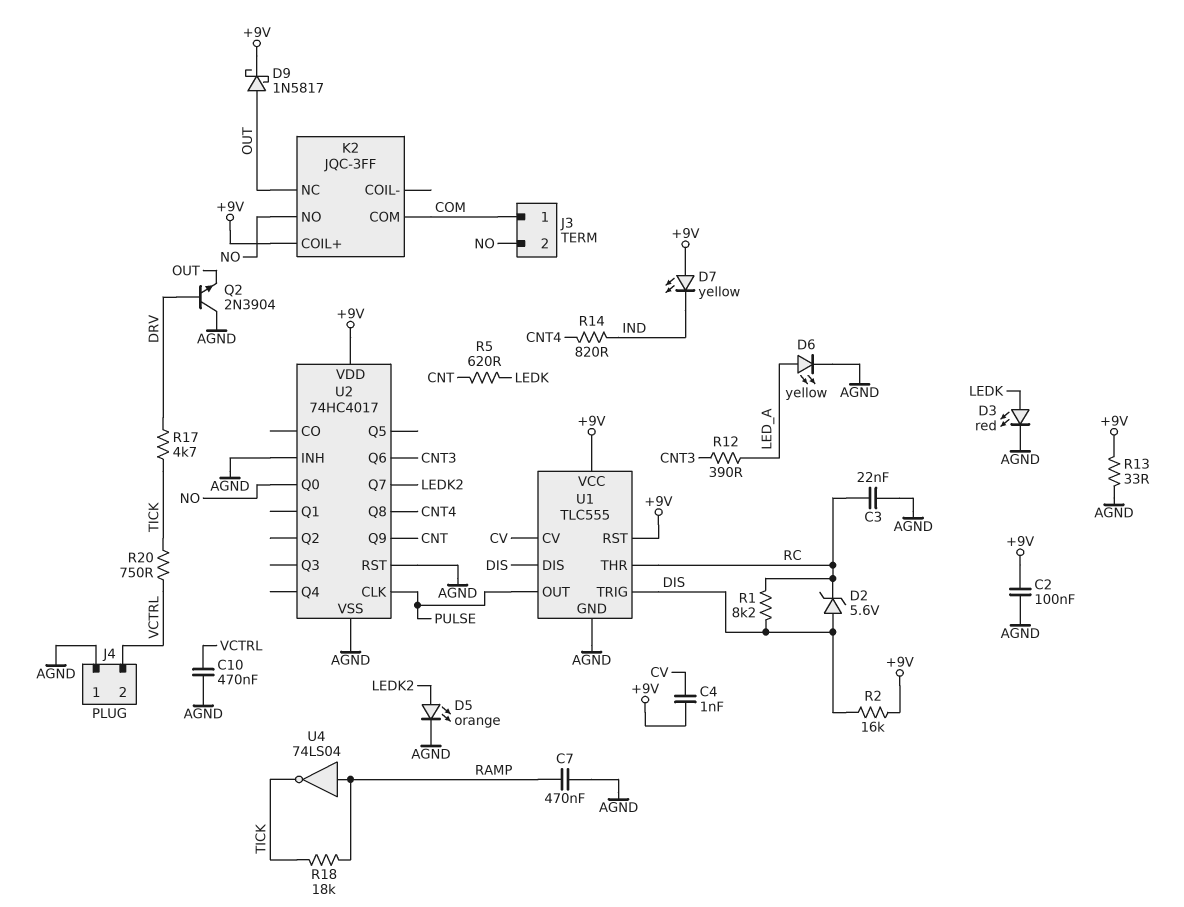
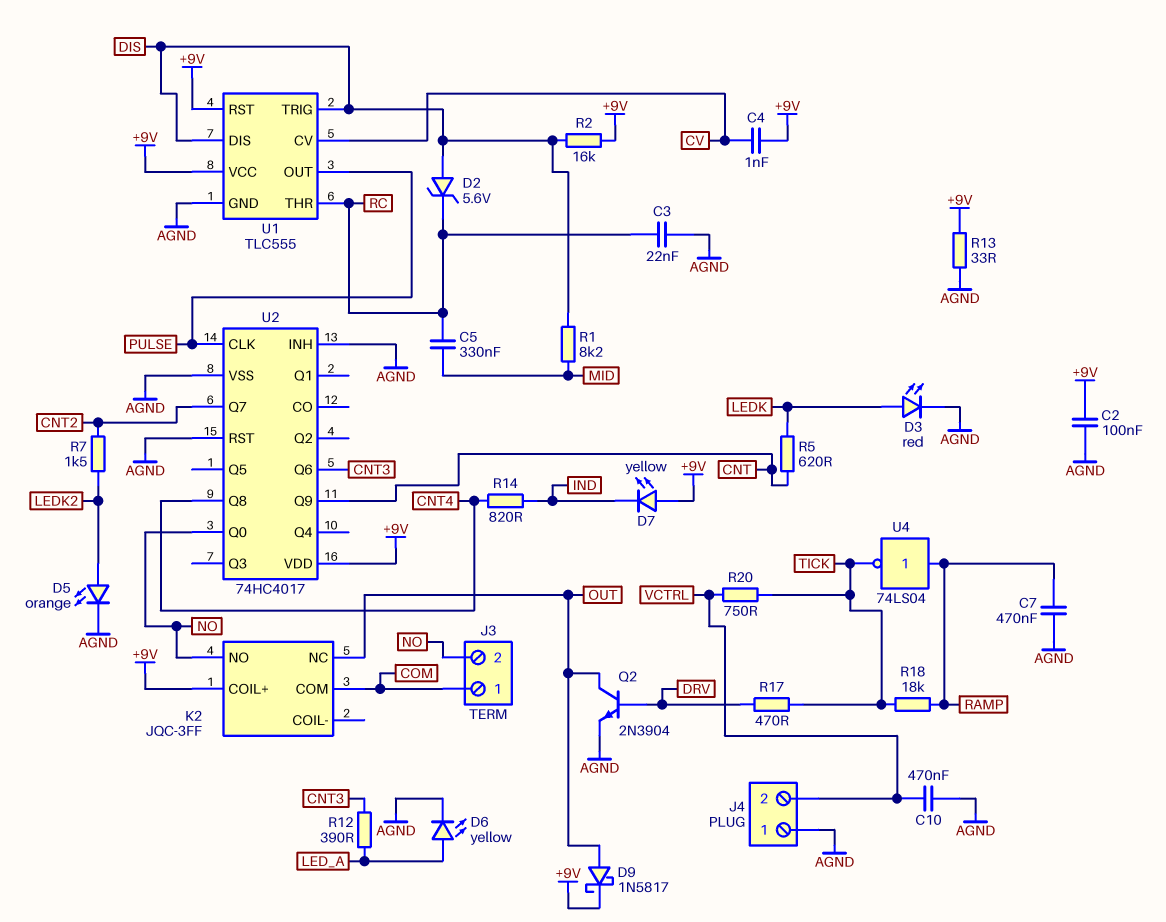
C5: none -> 330nF (MID, RC)
Q2: NPN 2N3904 (B DRV, C AGND, E OUT) -> NPN 2N3904 (B DRV, C OUT, E AGND)
R1: 8.2k (DIS, RC) -> 8.2k (DIS, MID)
R7: none -> 1.5k (CNT2, LEDK2)
R17: 4.7k (DRV, TICK) -> 470 (DRV, TICK)
U2 pin Q7: LEDK2 -> CNT2

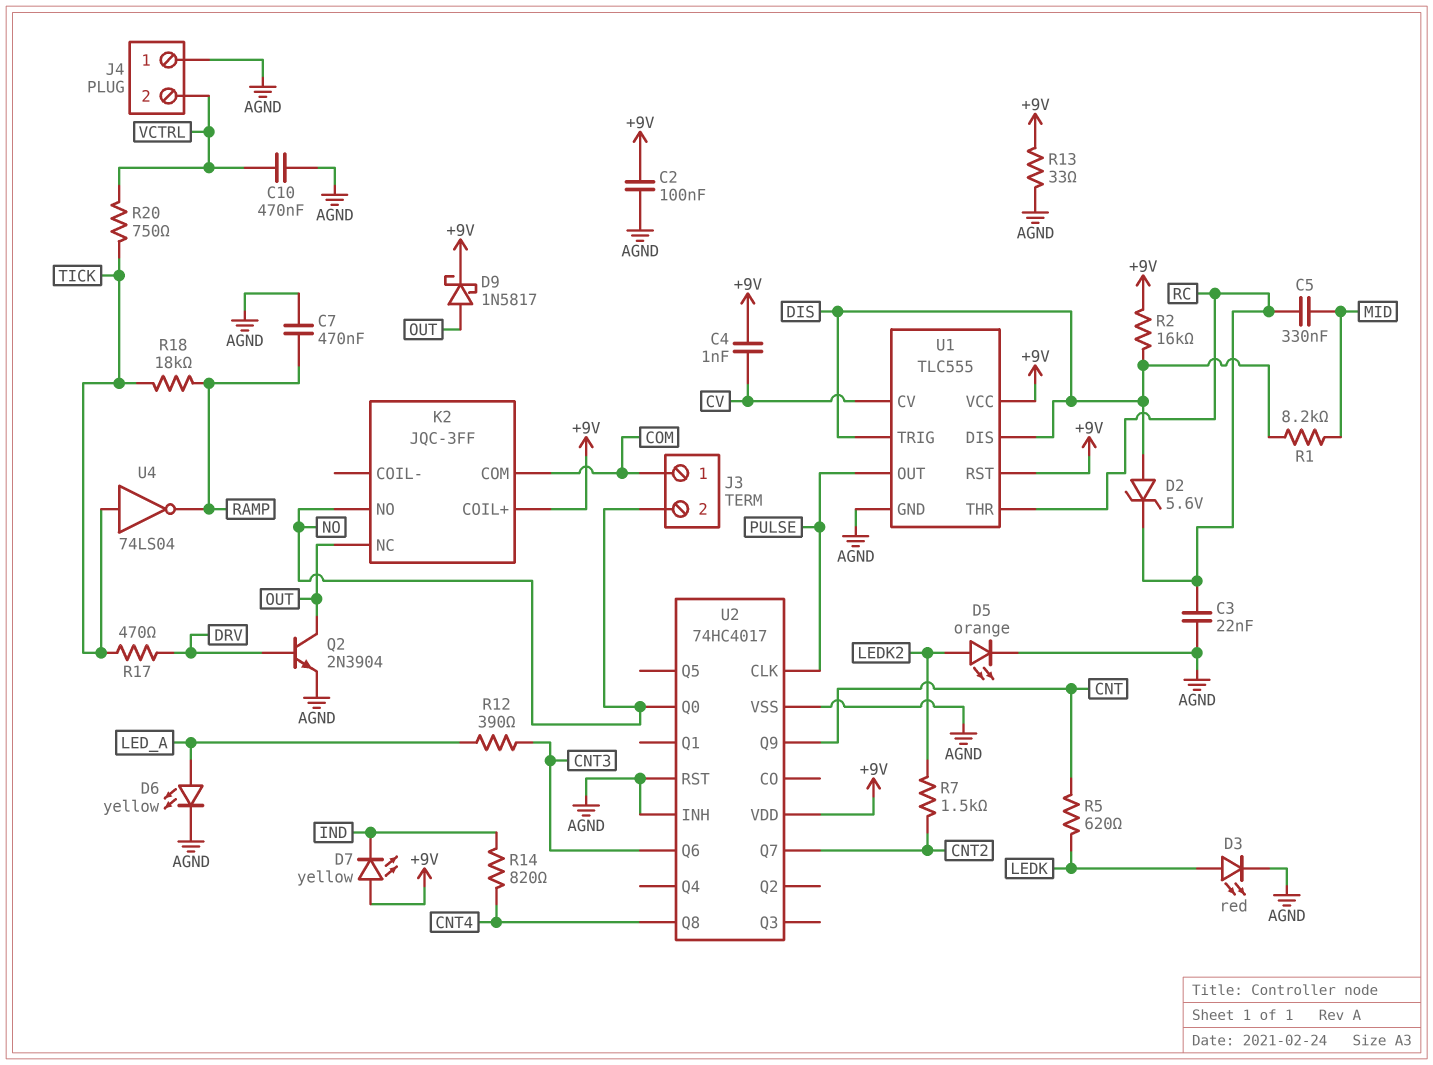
U4: NOT 74LS04 (in RAMP, out TICK) -> NOT 74LS04 (in TICK, out RAMP)

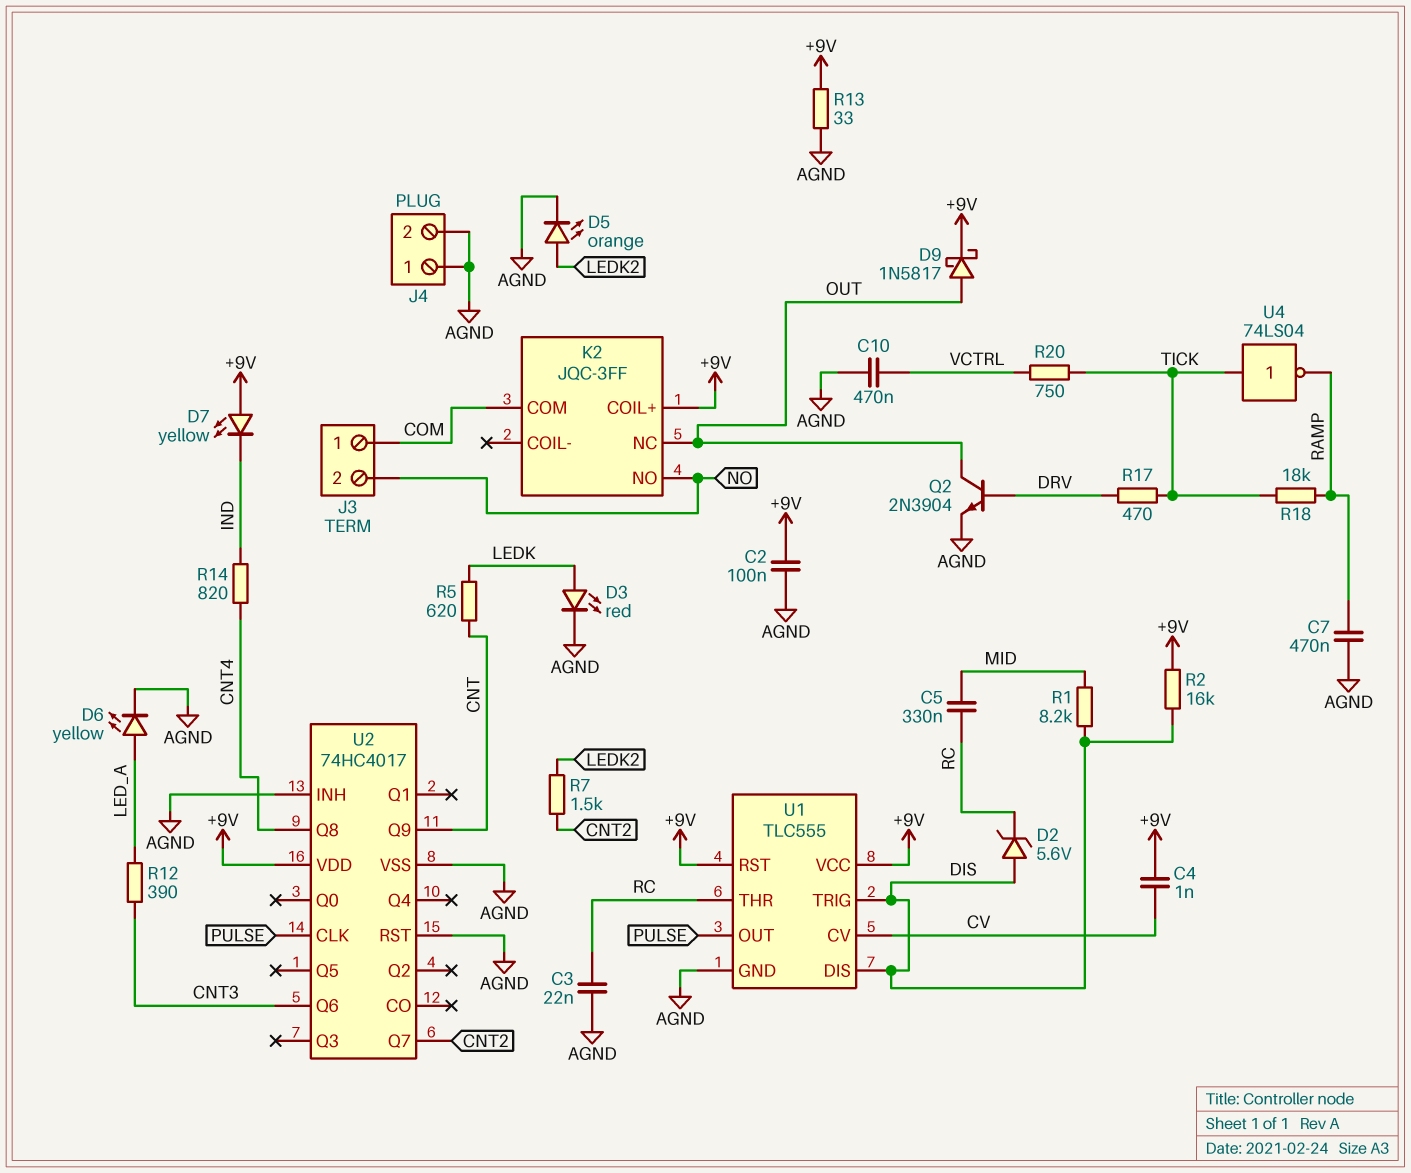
J4 pin 2: VCTRL -> AGND
U2 pin Q0: NO -> none

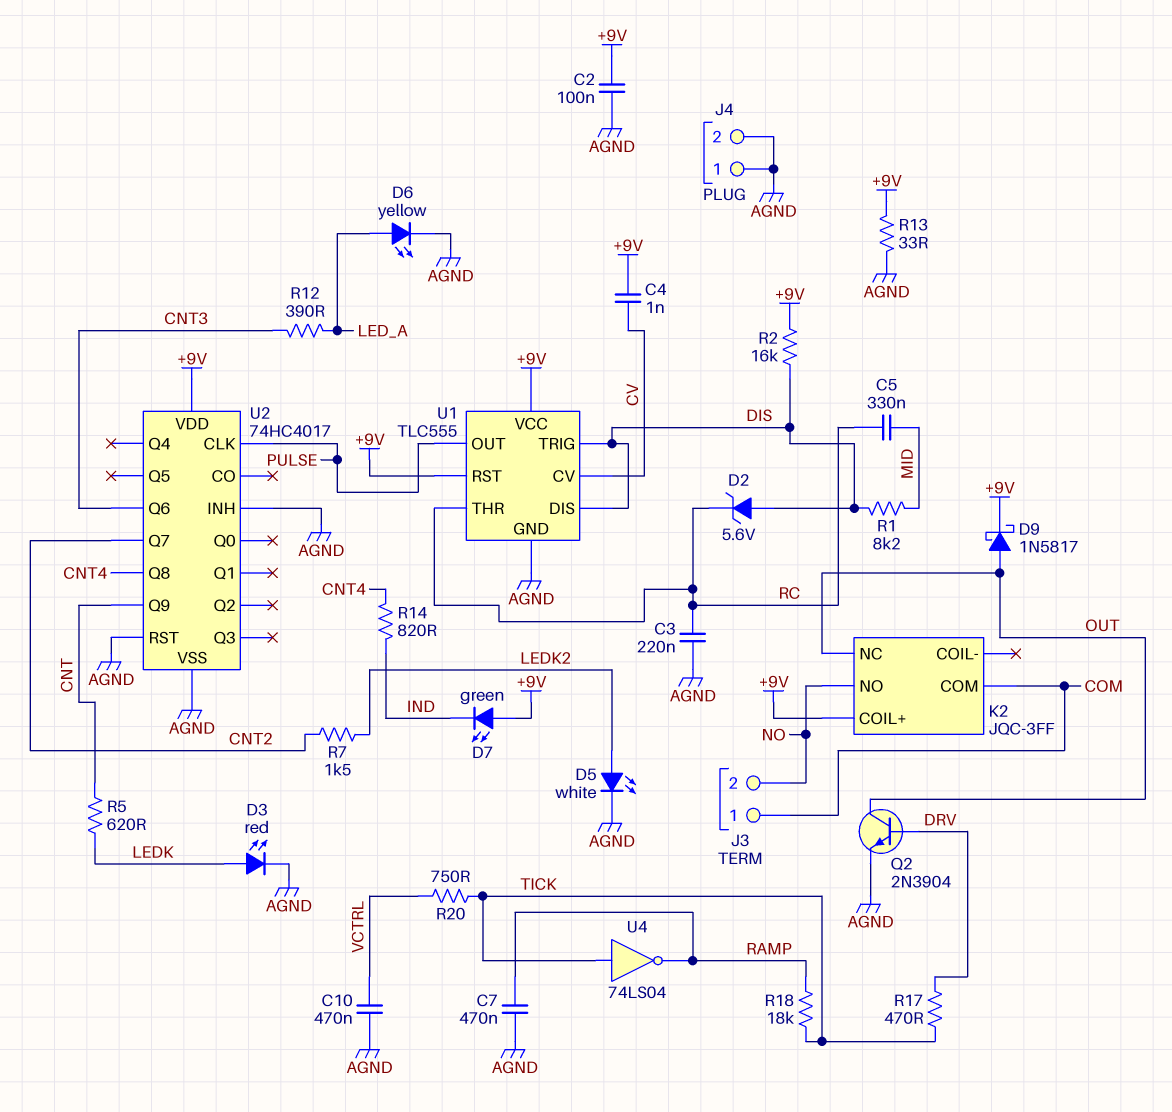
C3: 22nF (AGND, RC) -> 220nF (AGND, RC)
D5: LED orange (A LEDK2, K AGND) -> LED white (A LEDK2, K AGND)
D7: LED yellow (A +9V, K IND) -> LED green (A +9V, K IND)

